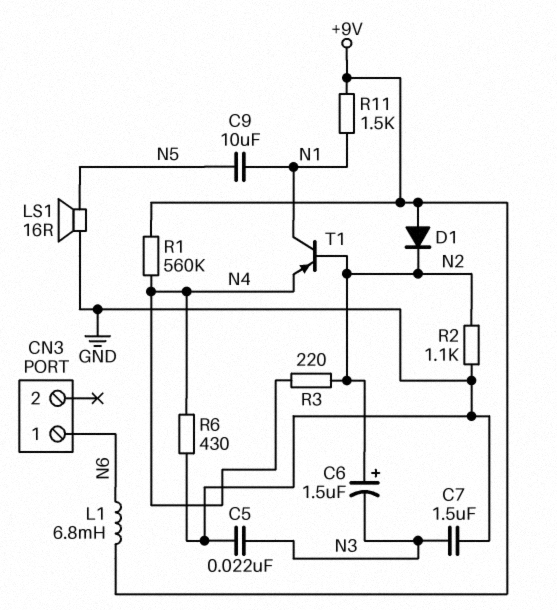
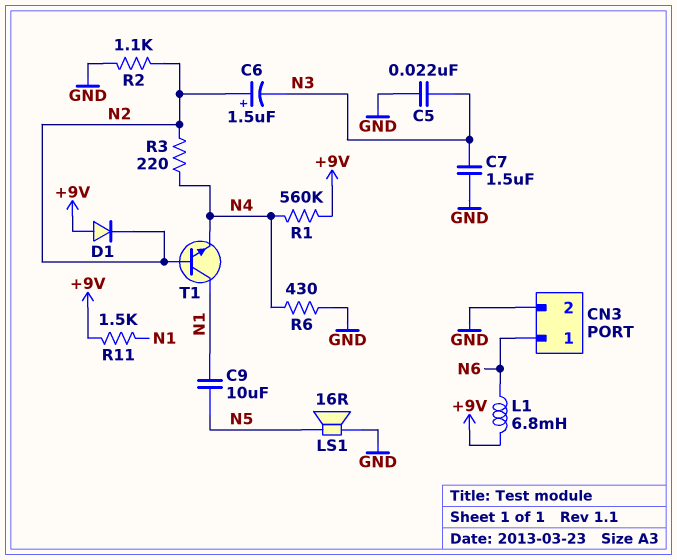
CN3 pin 2: none -> GND
T1: PNP (B N2, C N1, E N4) -> NPN (B N2, C N1, E N4)

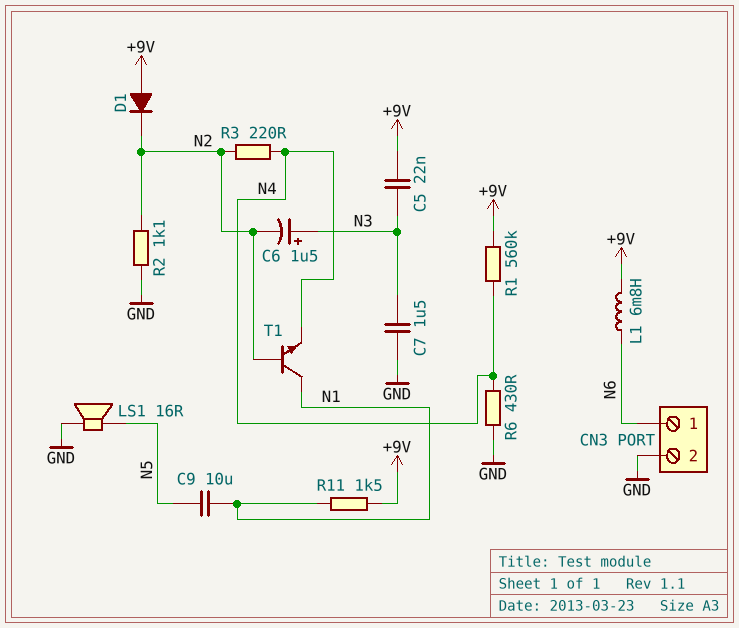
C5: 22nF (GND, N3) -> 22nF (+9V, N3)
C6: 1.5uF (plus N2, minus N3) -> 1.5uF (plus N3, minus N2)

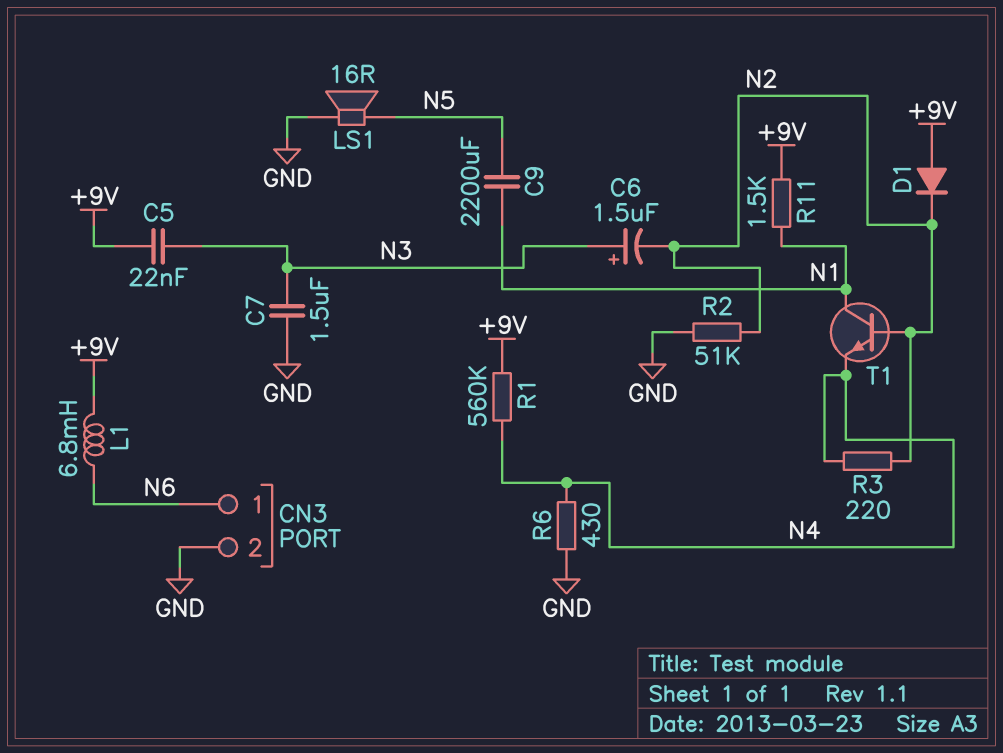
C9: 10uF (N1, N5) -> 2200uF (N1, N5)
R2: 1.1k (GND, N2) -> 51k (GND, N2)

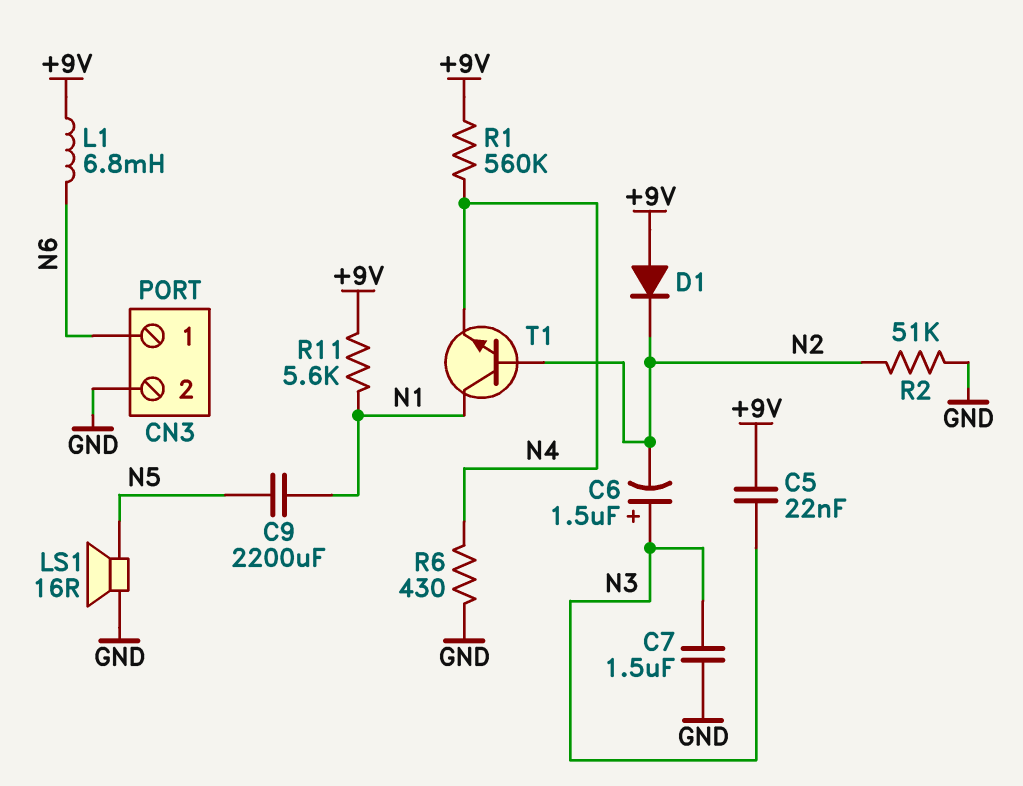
R3: 220 (N2, N4) -> none
R11: 1.5k (+9V, N1) -> 5.6k (+9V, N1)

